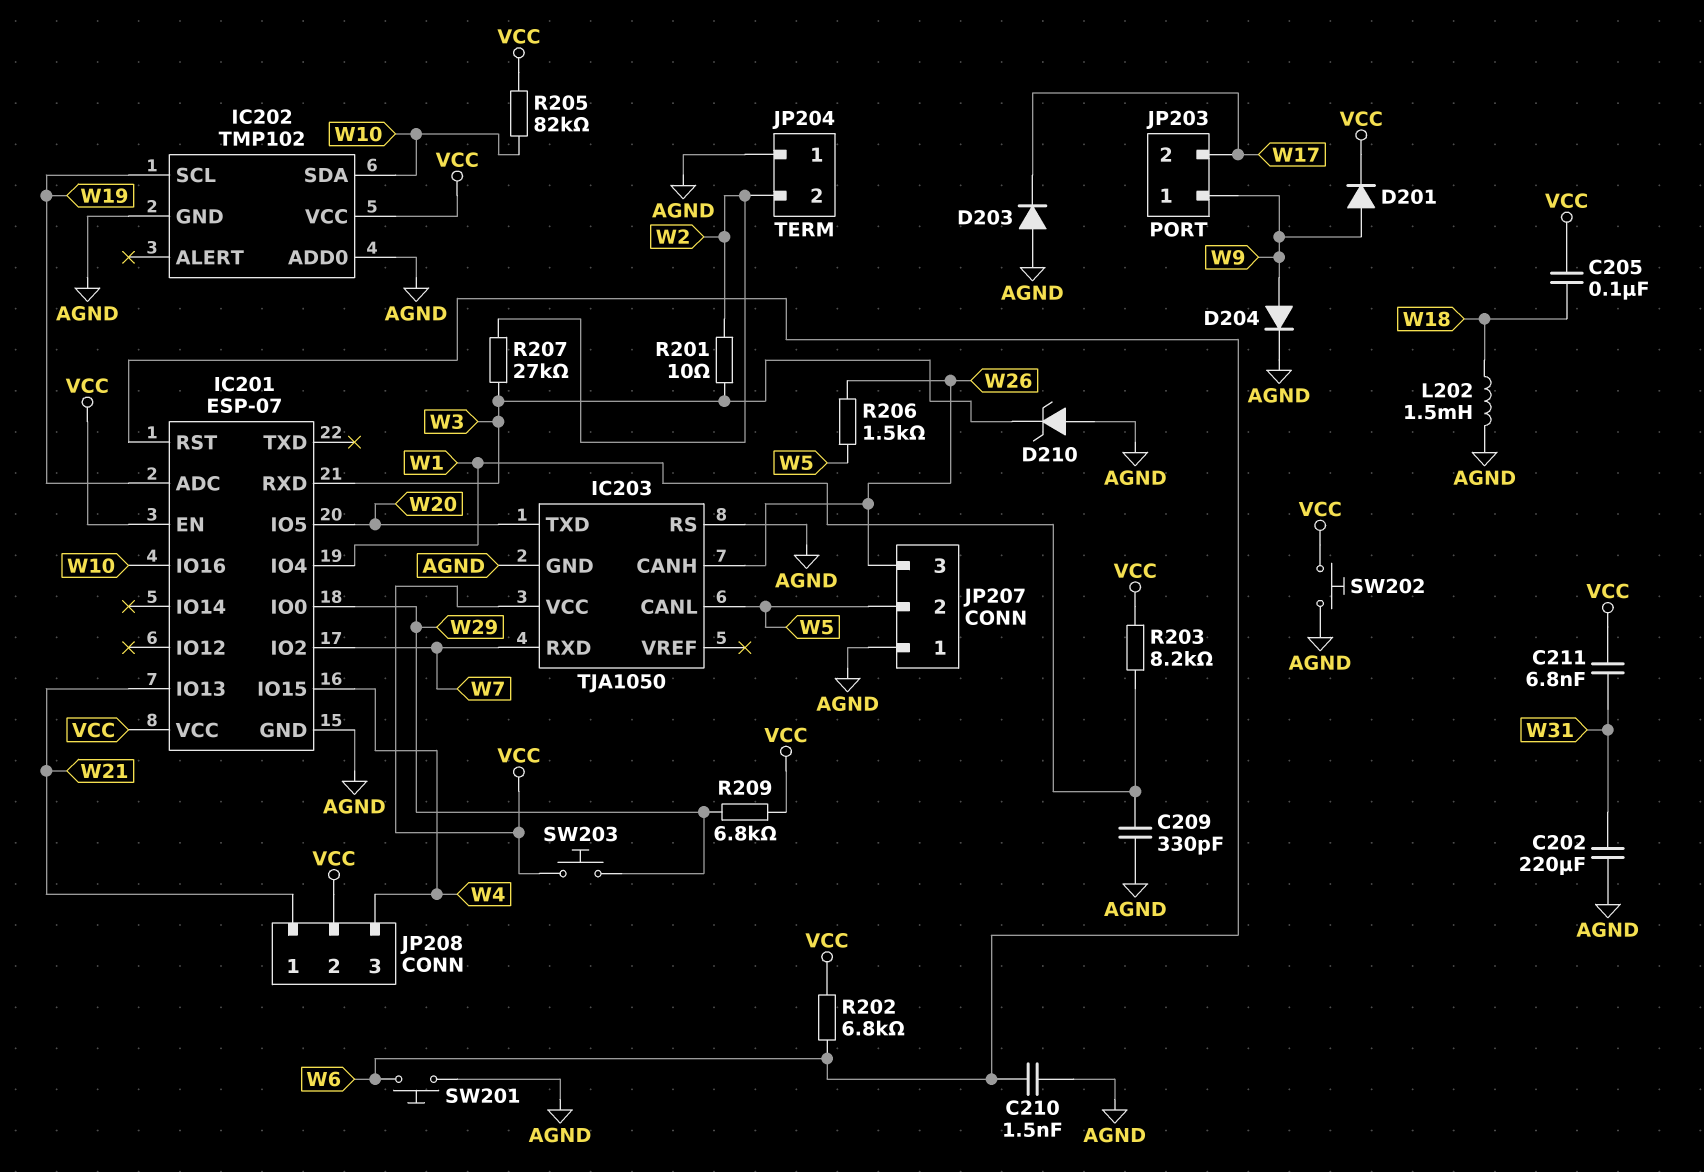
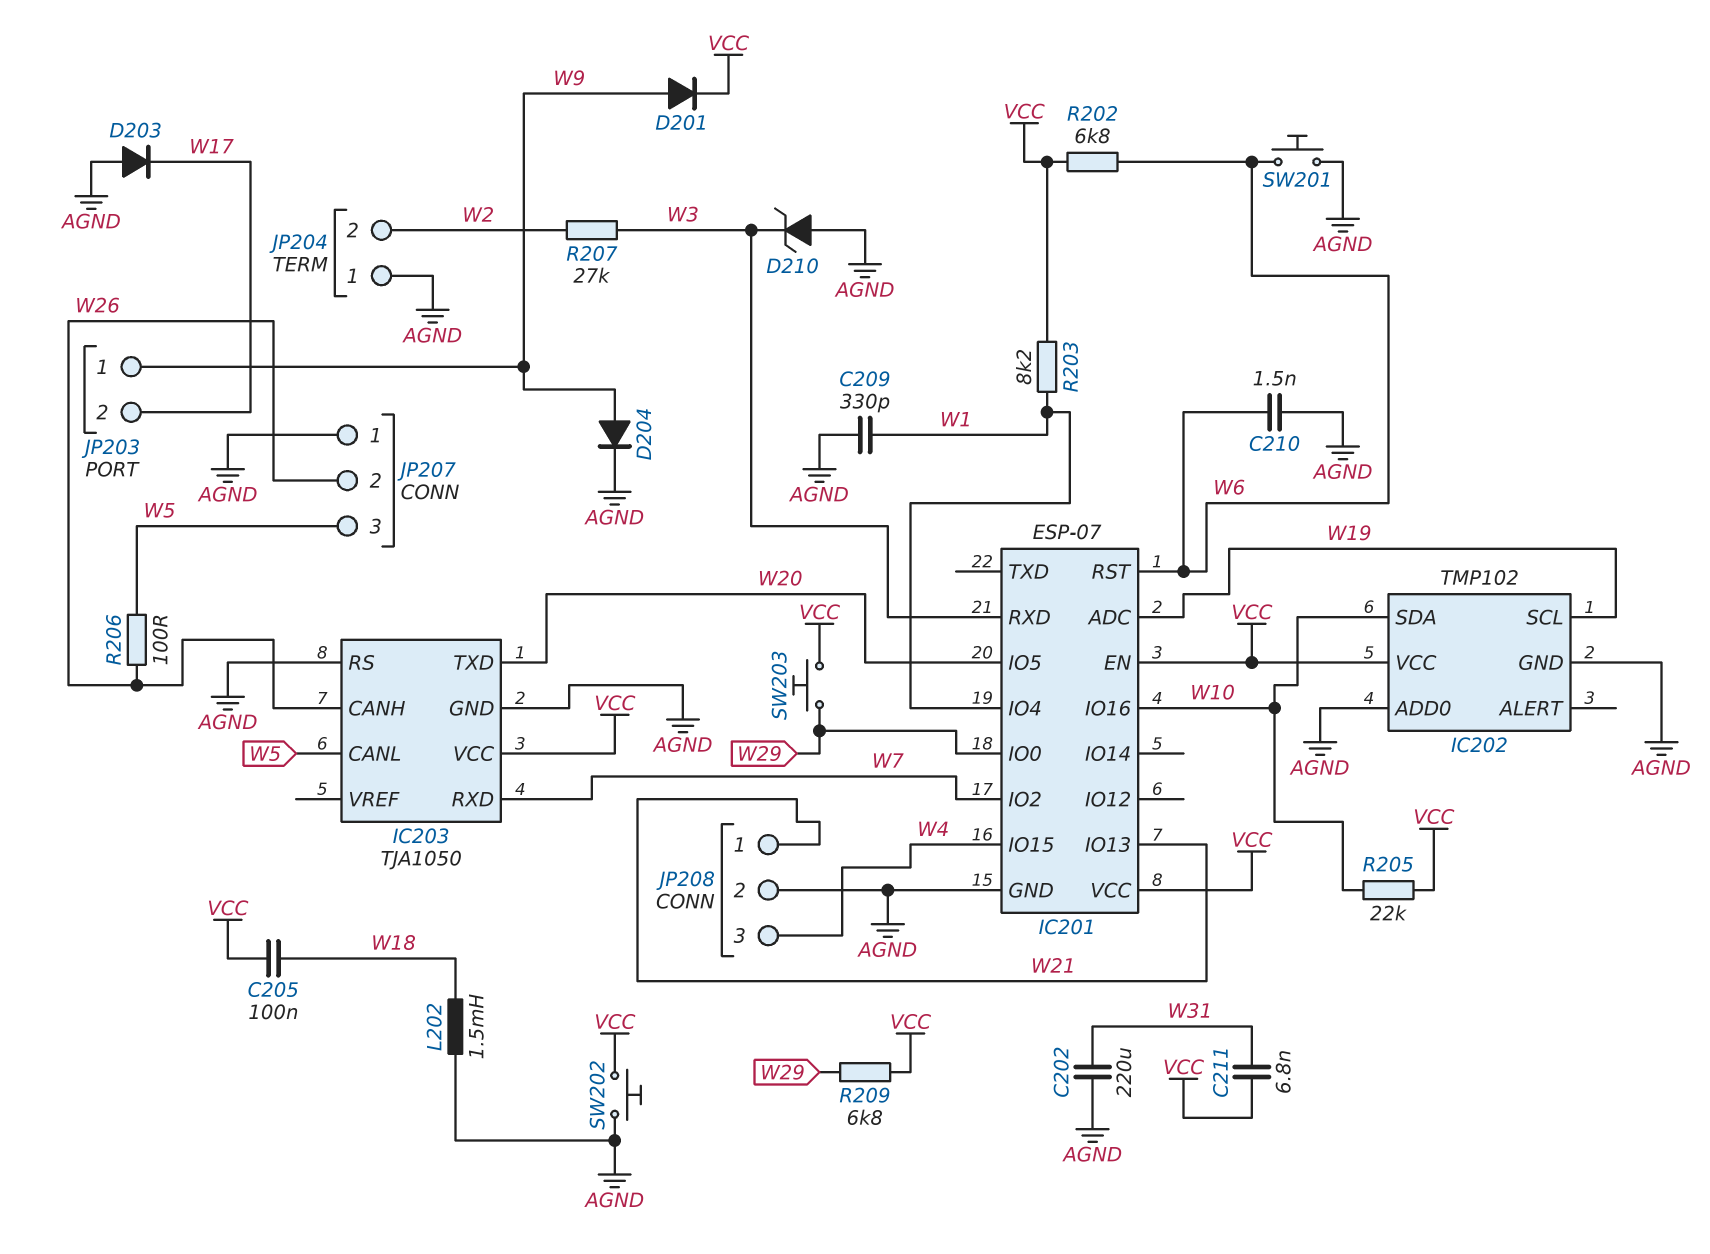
JP207 pin 2: W5 -> W26
JP207 pin 3: W26 -> W5
JP208 pin 2: VCC -> AGND
R201: 10 (W2, W3) -> none
R205: 82k (VCC, W10) -> 22k (VCC, W10)
R206: 1.5k (W5, W26) -> 100 (W5, W26)

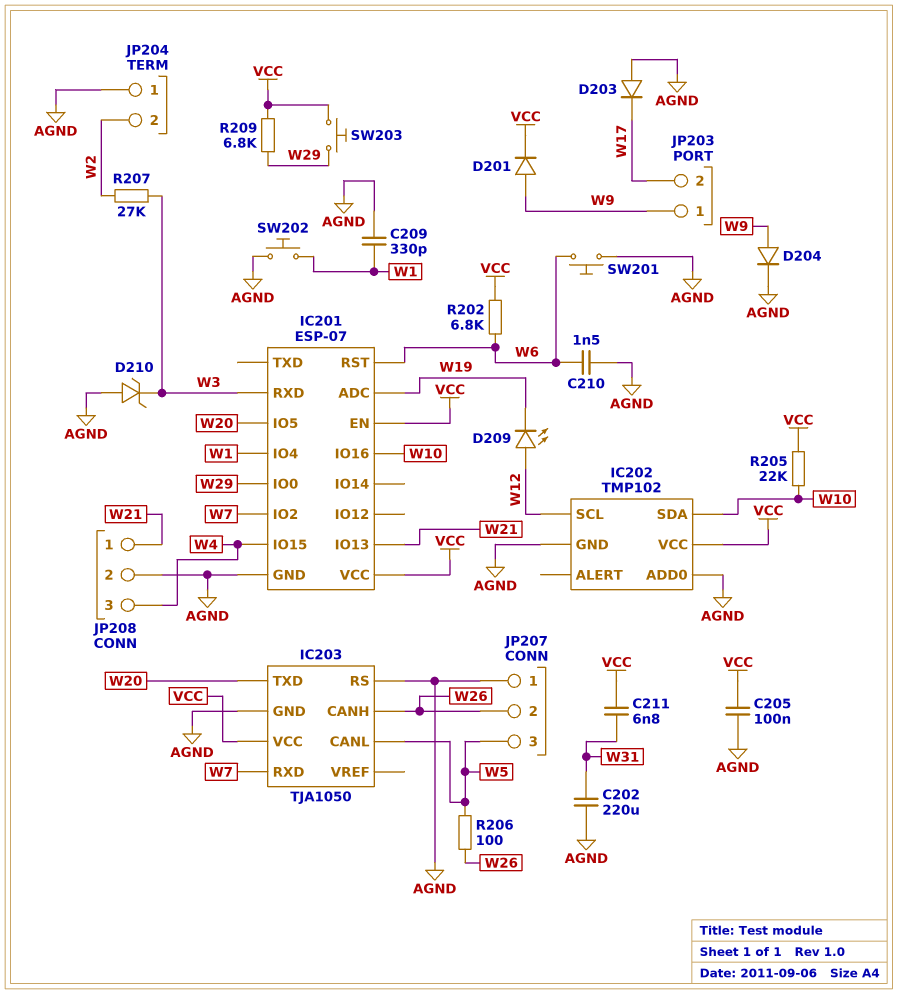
C205: 100nF (VCC, W18) -> 100nF (AGND, VCC)
D209: none -> LED (A W12, K W19)
IC202 pin SCL: W19 -> W12
L202: 1.5mH (AGND, W18) -> none
R203: 8.2k (VCC, W1) -> none
SW202: button (AGND, VCC) -> button (AGND, W1)

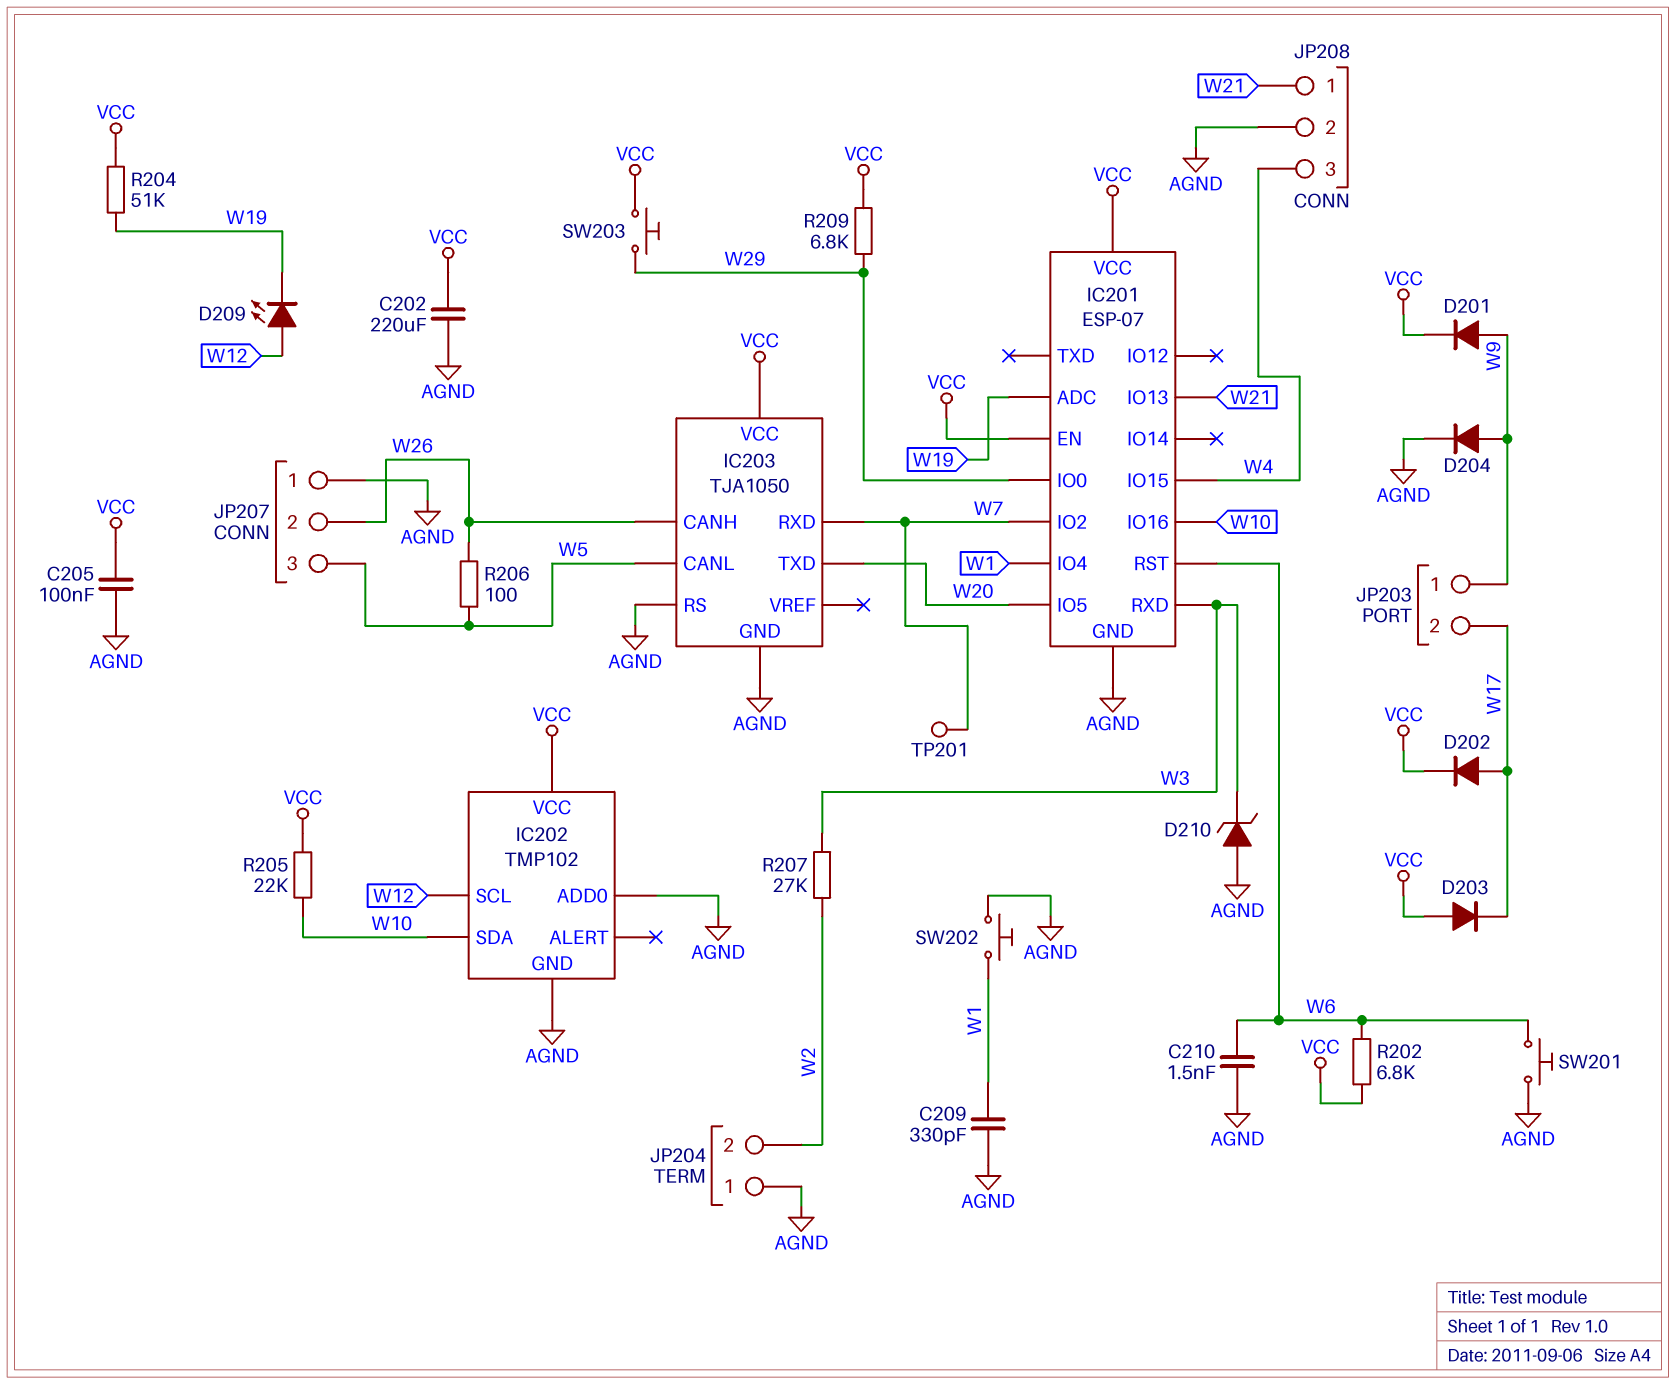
C202: 220uF (AGND, W31) -> 220uF (AGND, VCC)
C211: 6.8nF (VCC, W31) -> none
D202: none -> diode (A W17, K VCC)
D203: diode (A AGND, K W17) -> diode (A VCC, K W17)
R204: none -> 51k (VCC, W19)
TP201: none -> test point (W7)

